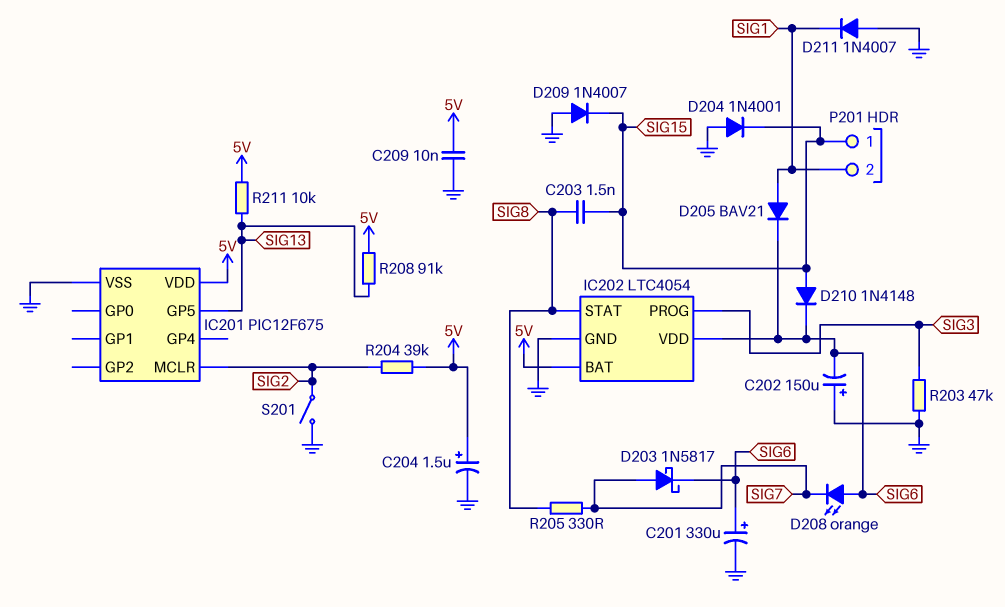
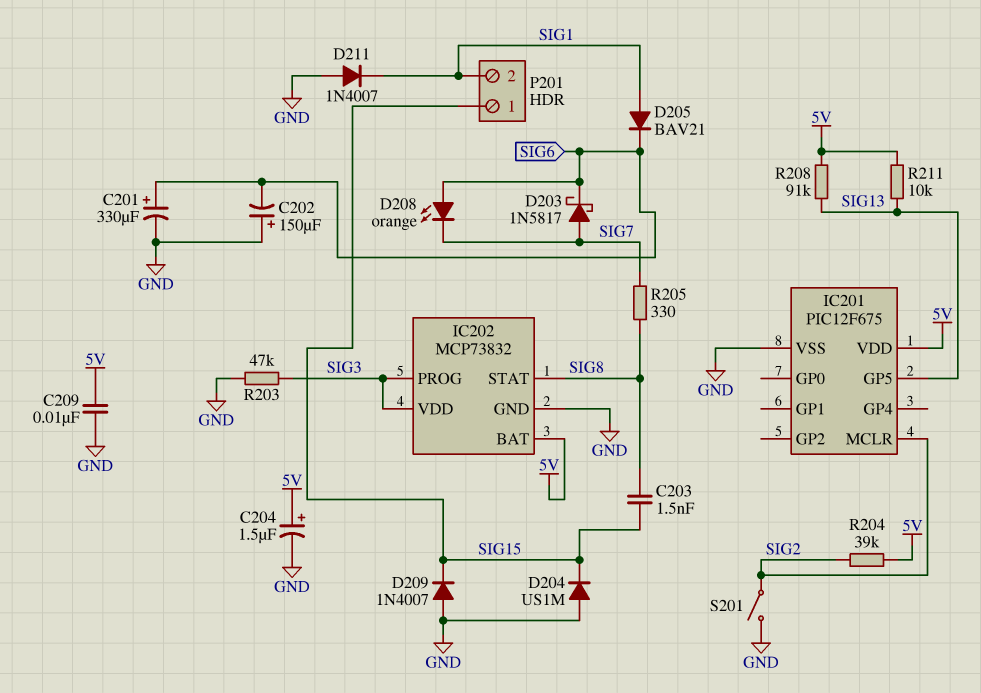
D204: diode 1N4001 (A GND, K SIG15) -> diode US1M (A GND, K SIG15)
D210: diode 1N4148 (A SIG15, K SIG6) -> none
IC202: LTC4054 -> MCP73832
IC202 pin VDD: SIG6 -> SIG3

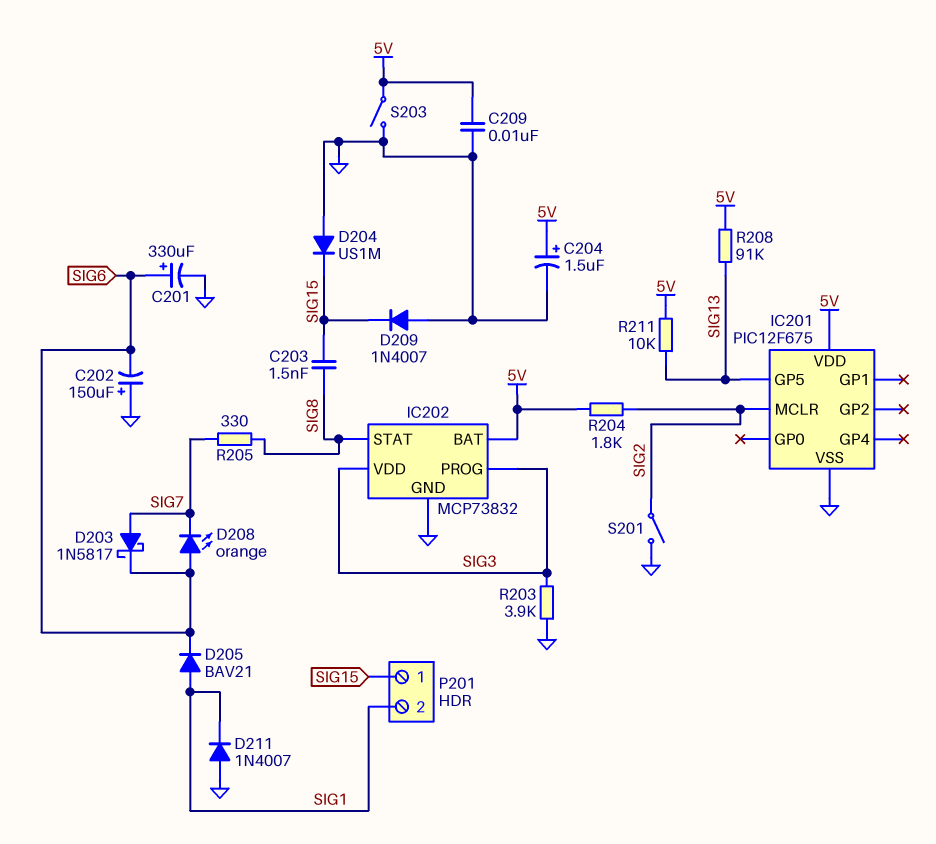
R203: 47k (GND, SIG3) -> 3.9k (GND, SIG3)
R204: 39k (5V, SIG2) -> 1.8k (5V, SIG2)
S203: none -> switch (5V, GND)

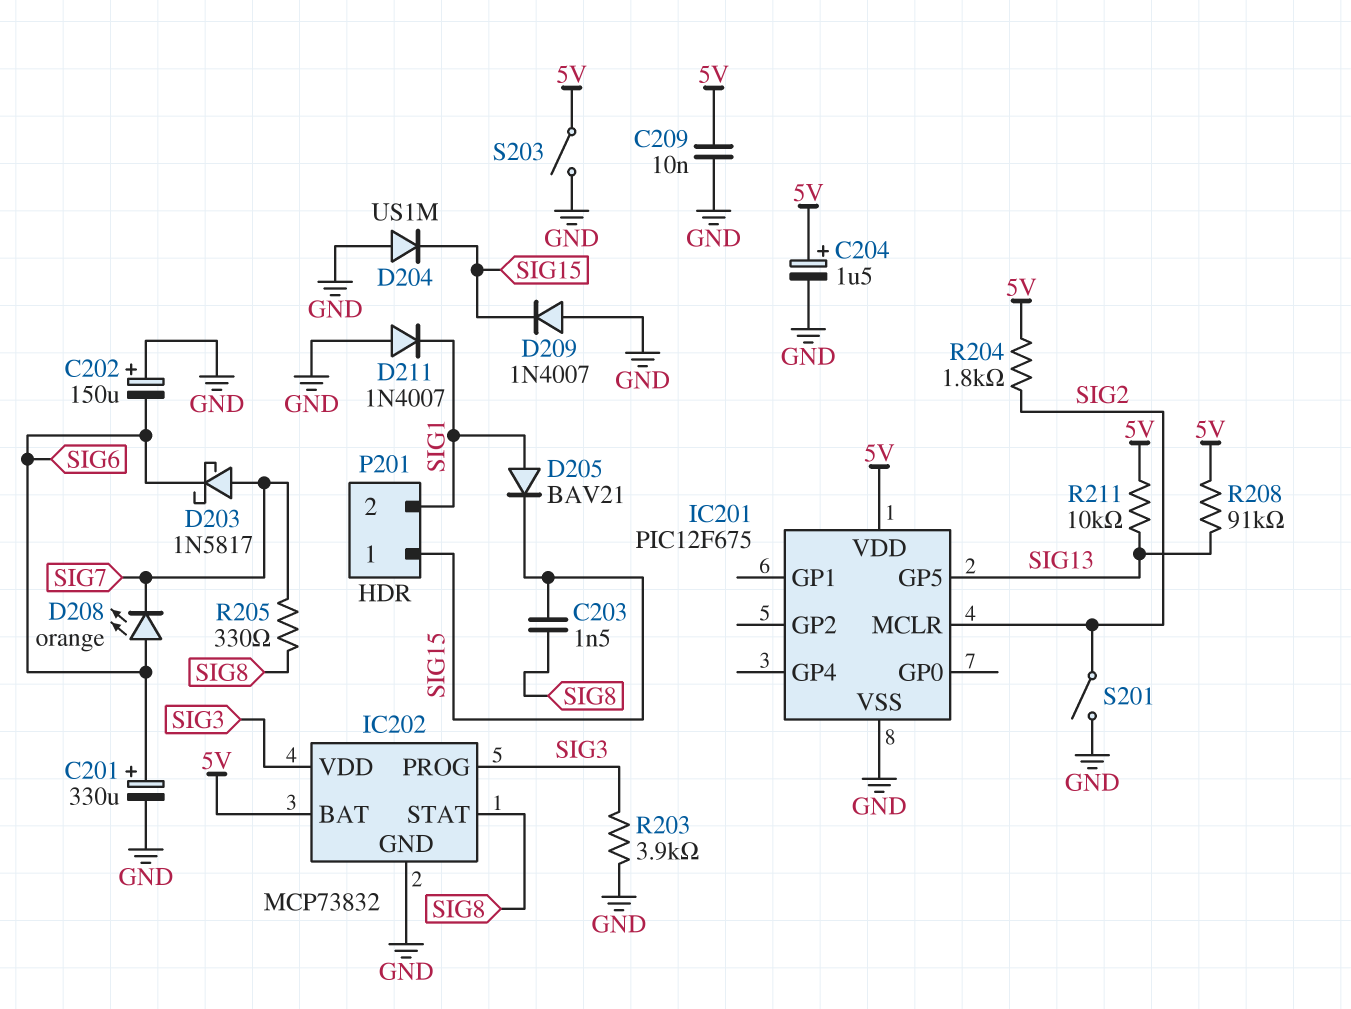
D205: diode BAV21 (A SIG1, K SIG6) -> diode BAV21 (A SIG1, K SIG15)

